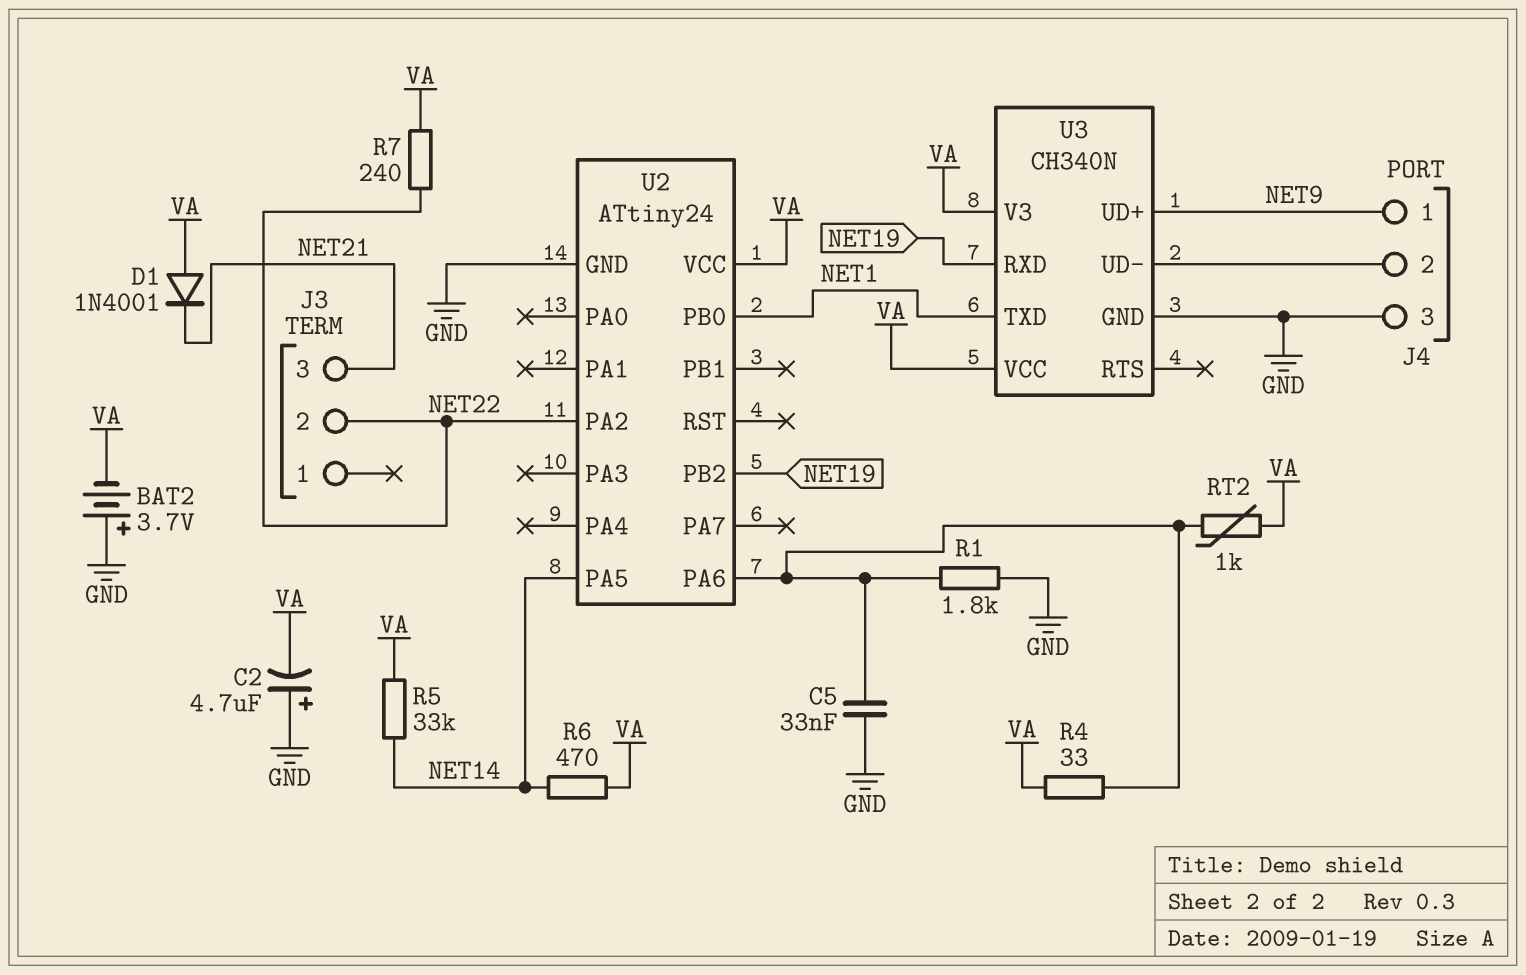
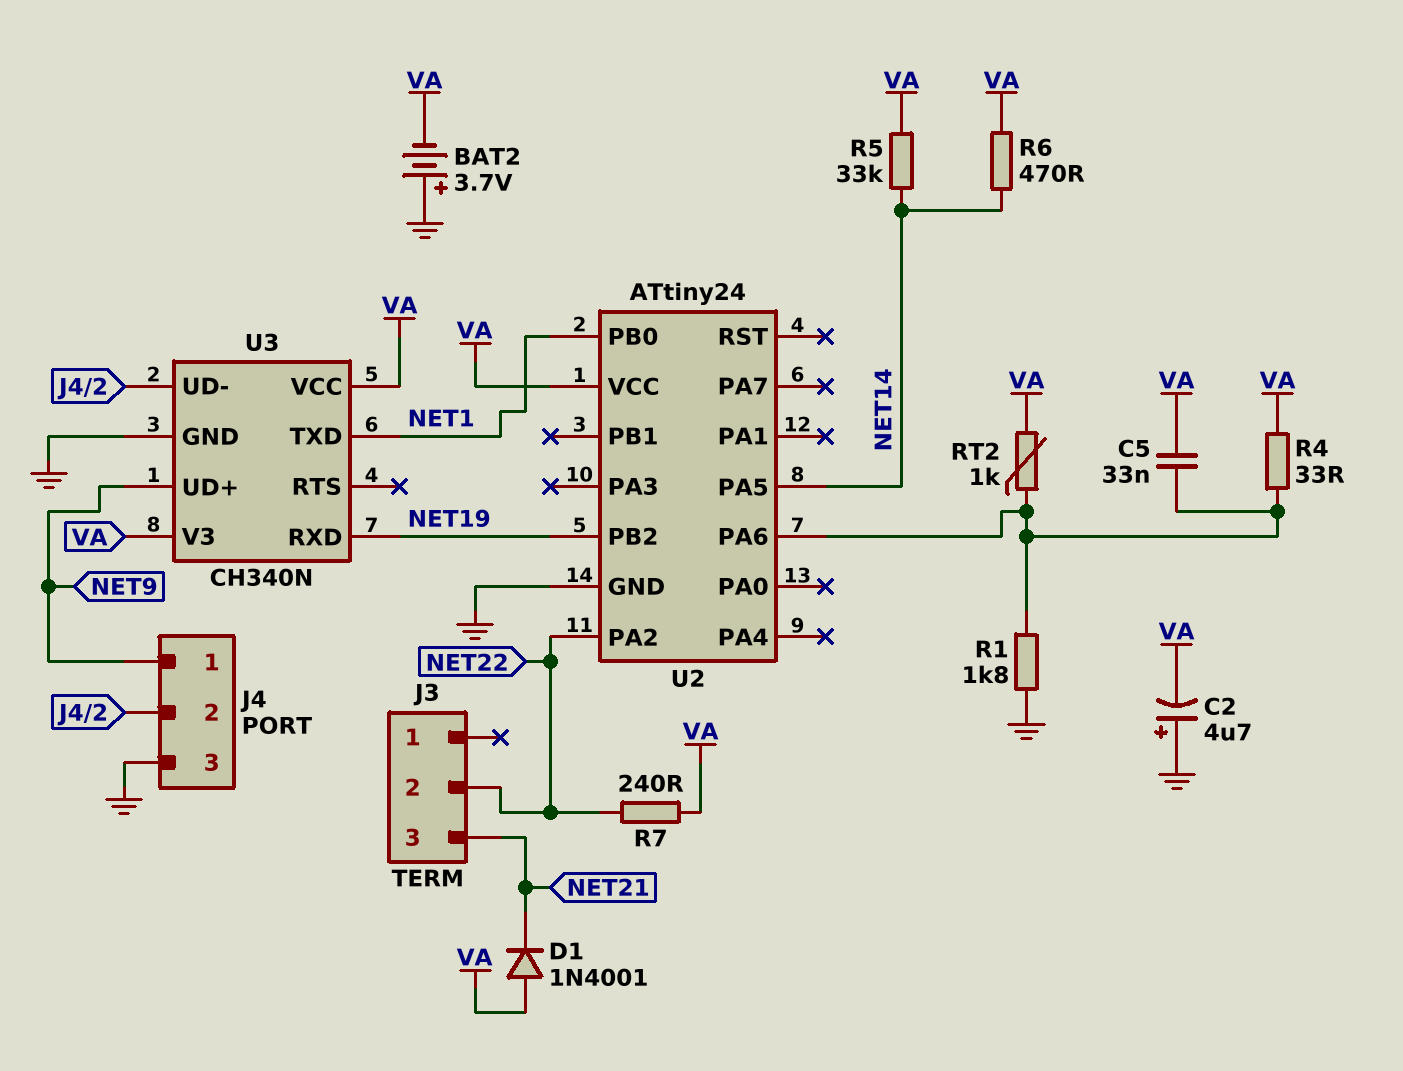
C5: 33nF (GND, U2/PA6) -> 33nF (U2/PA6, VA)

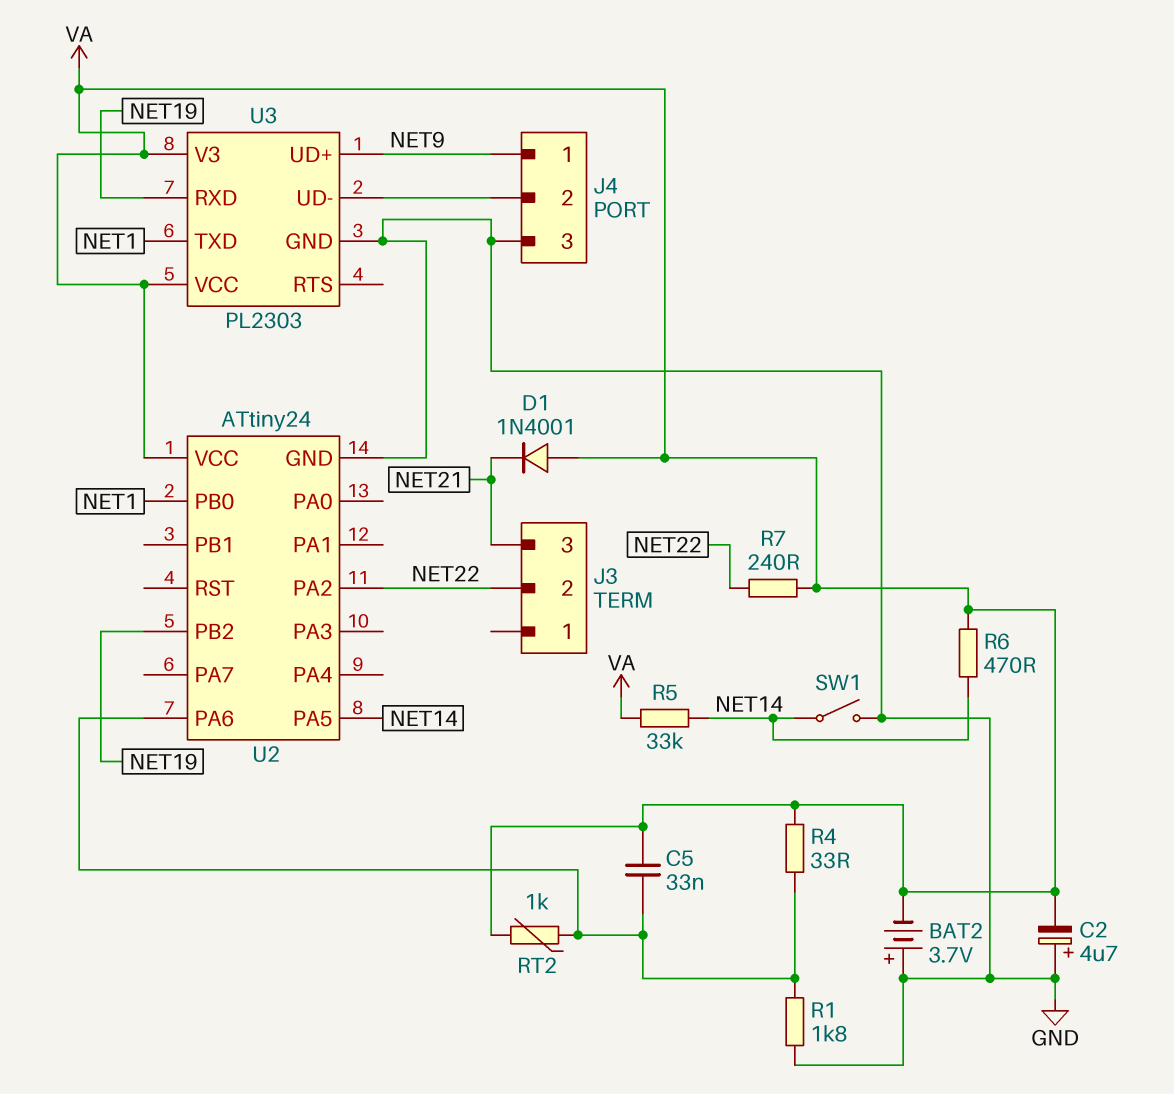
SW1: none -> switch (GND, NET14)
U3: CH340N -> PL2303

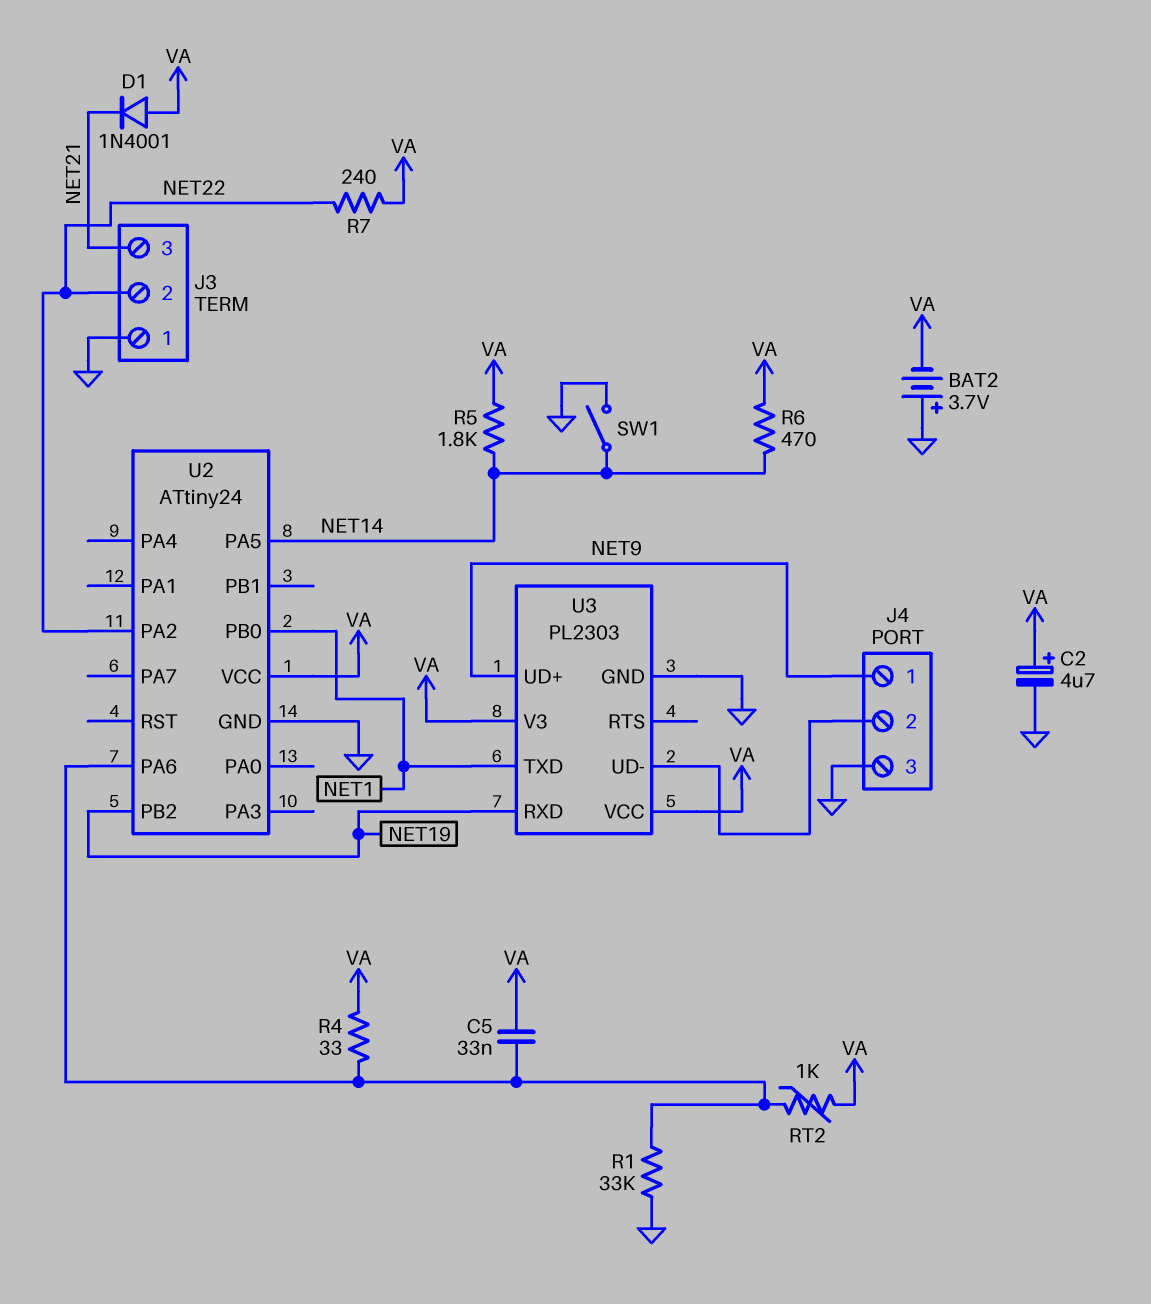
C2: 4.7uF (plus GND, minus VA) -> 4.7uF (plus VA, minus GND)
J3 pin 1: none -> GND
R1: 1.8k (GND, U2/PA6) -> 33k (GND, U2/PA6)
R5: 33k (NET14, VA) -> 1.8k (NET14, VA)

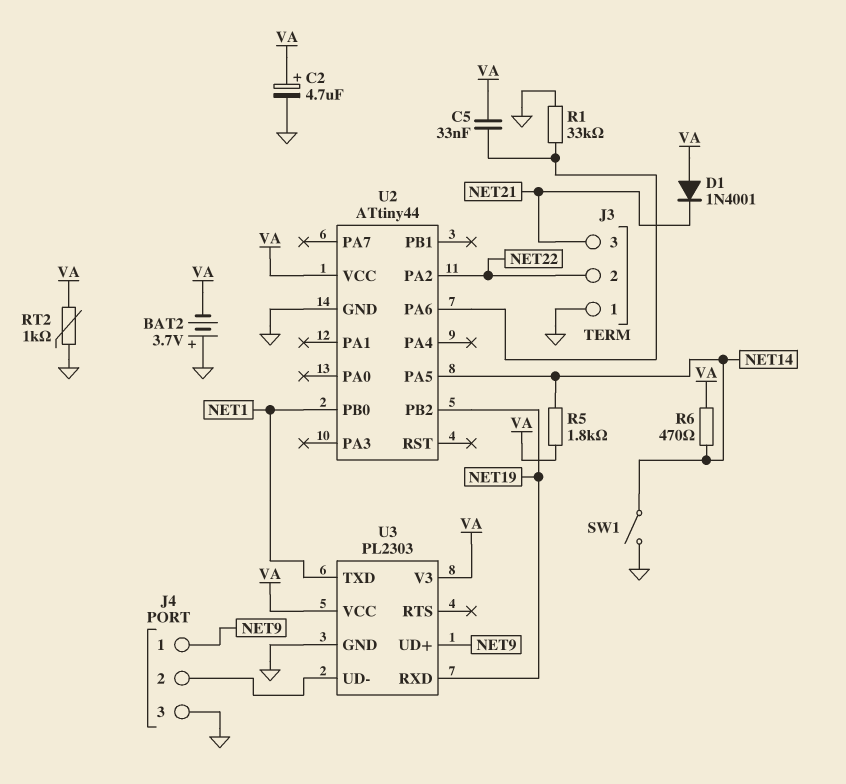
R4: 33 (U2/PA6, VA) -> none
R7: 240 (NET22, VA) -> none
RT2: 1k (U2/PA6, VA) -> 1k (GND, VA)
U2: ATtiny24 -> ATtiny44

